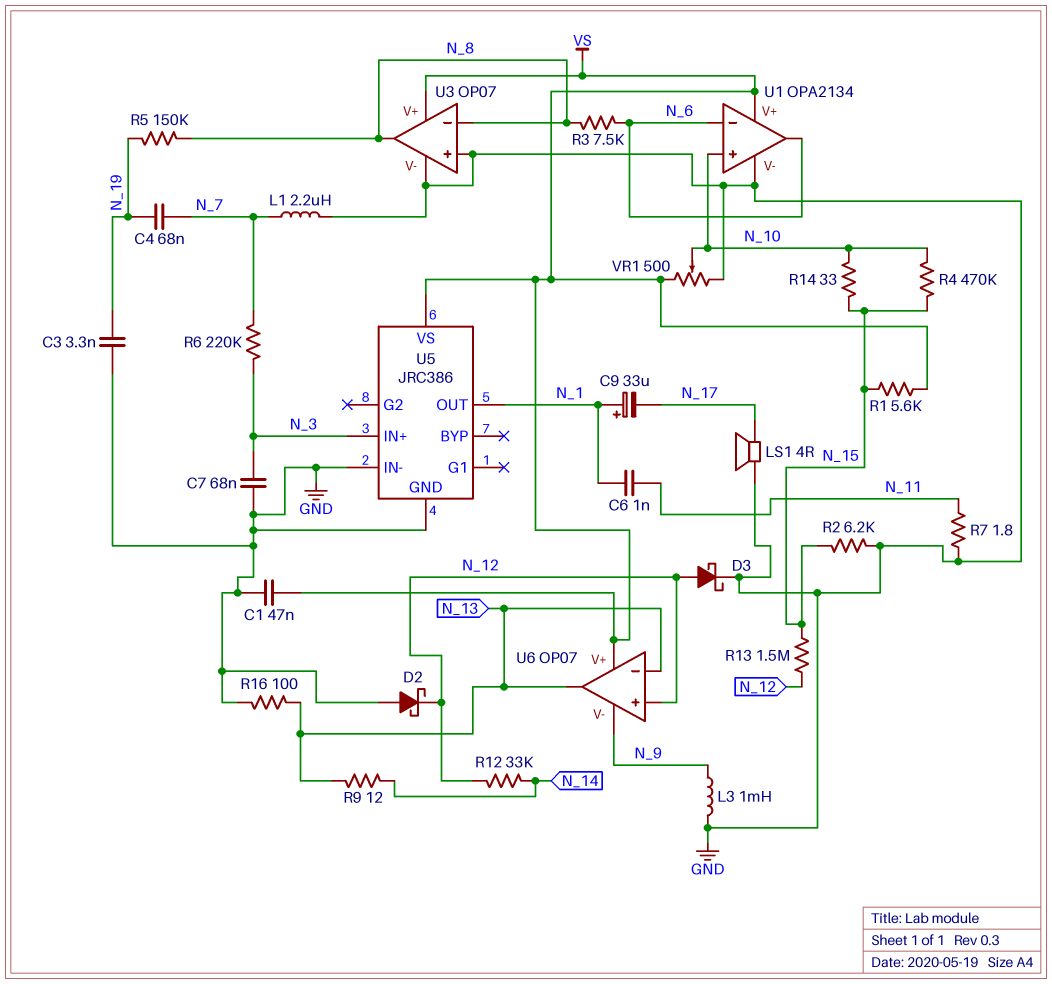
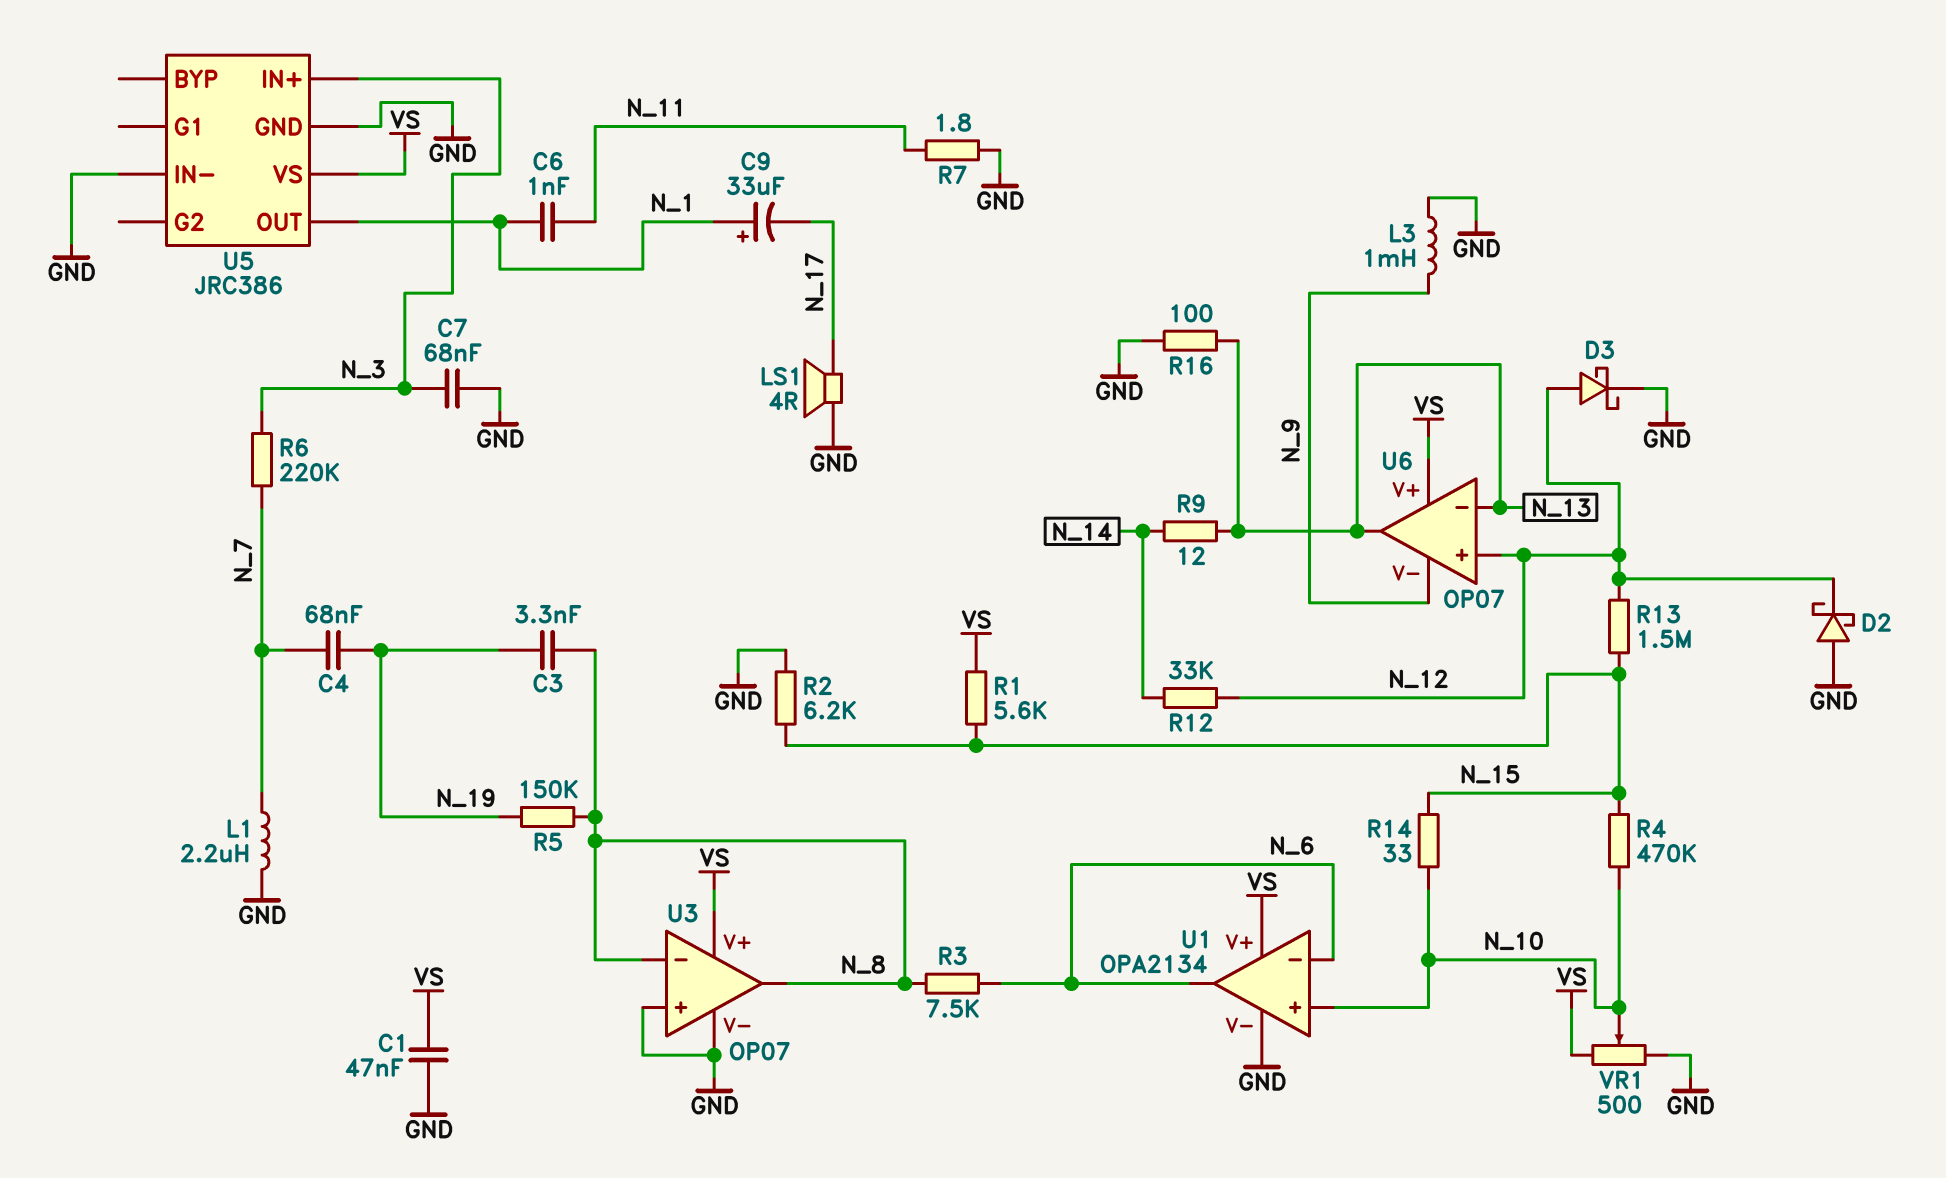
C3: 3.3nF (GND, N_19) -> 3.3nF (N_8, N_19)

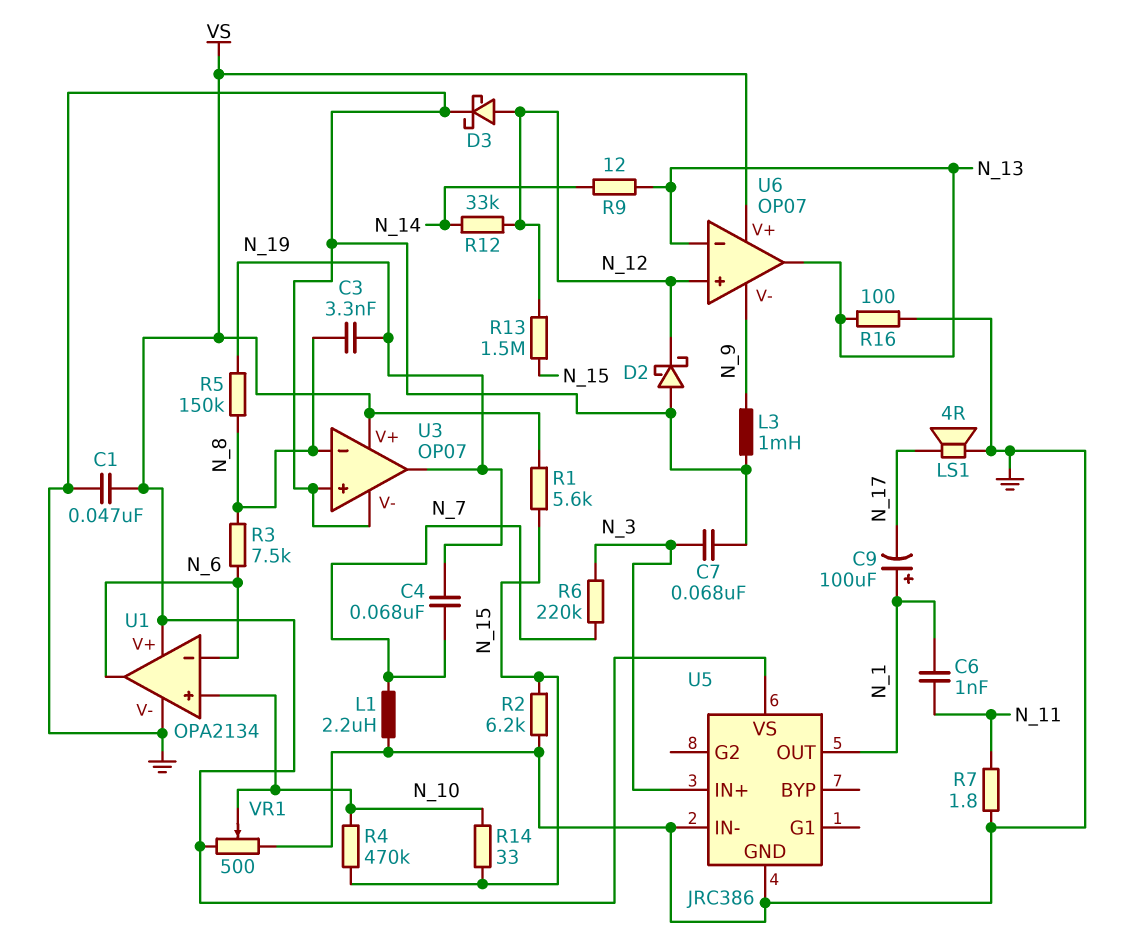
C9: 33uF (plus N_1, minus N_17) -> 100uF (plus N_1, minus N_17)
U3 pin out: N_8 -> N_19

